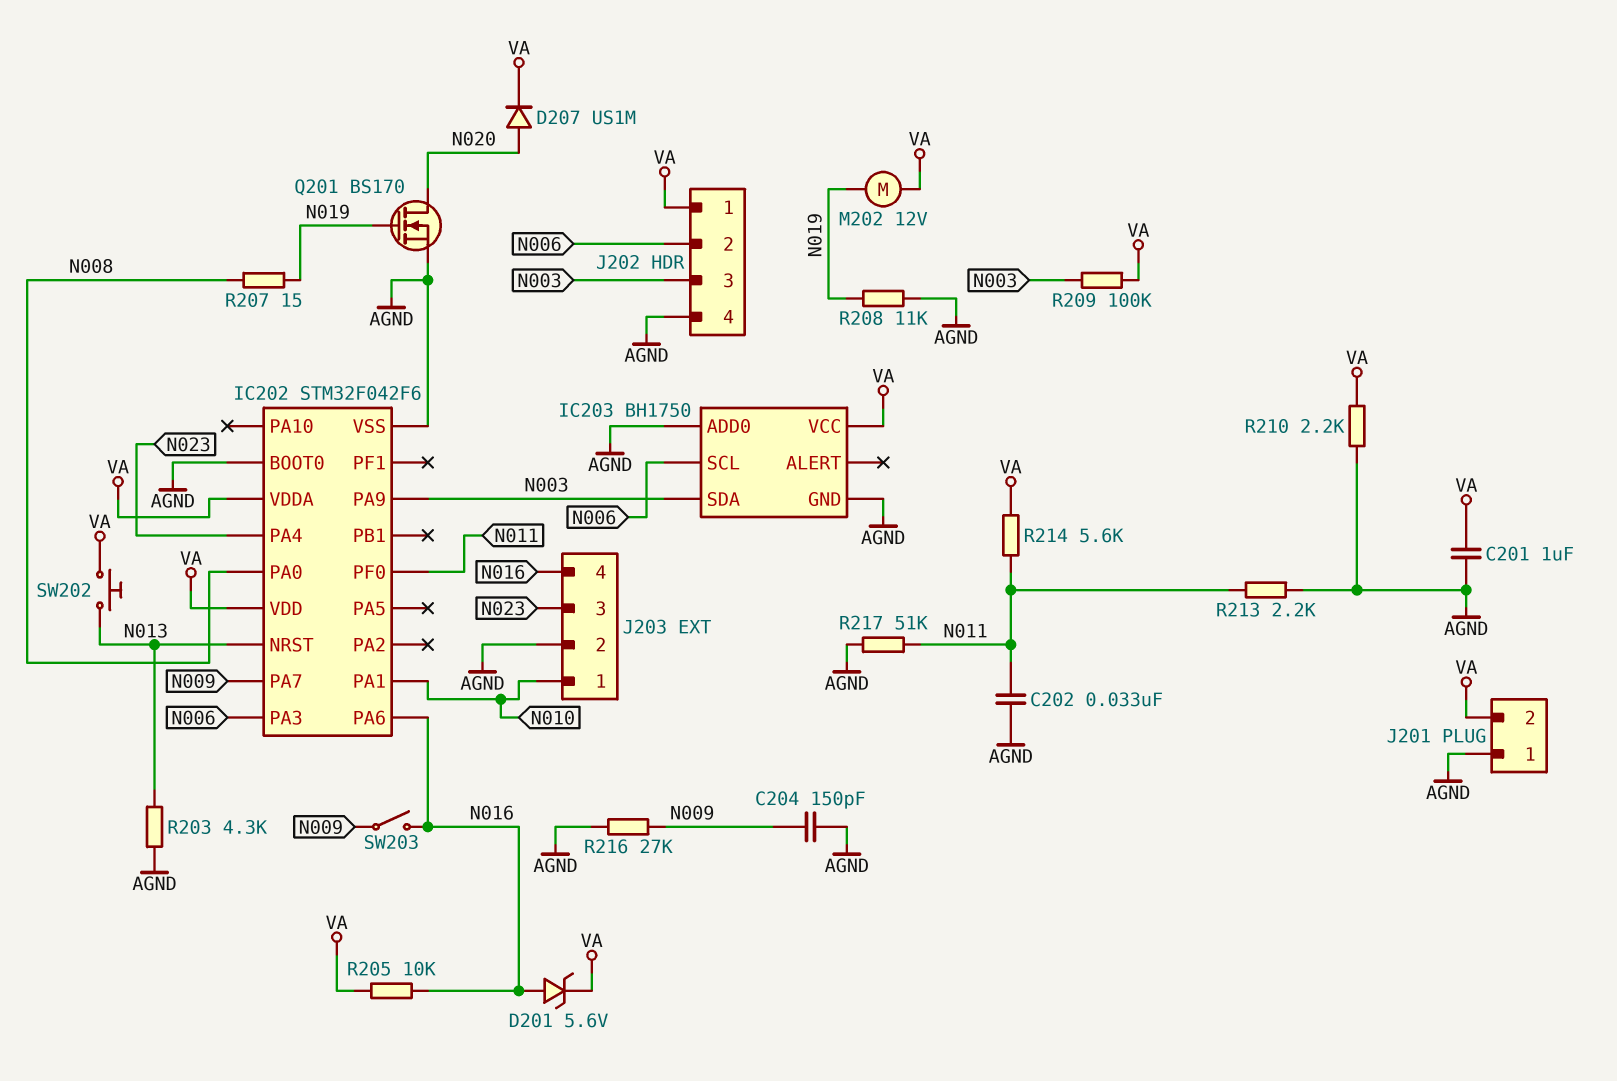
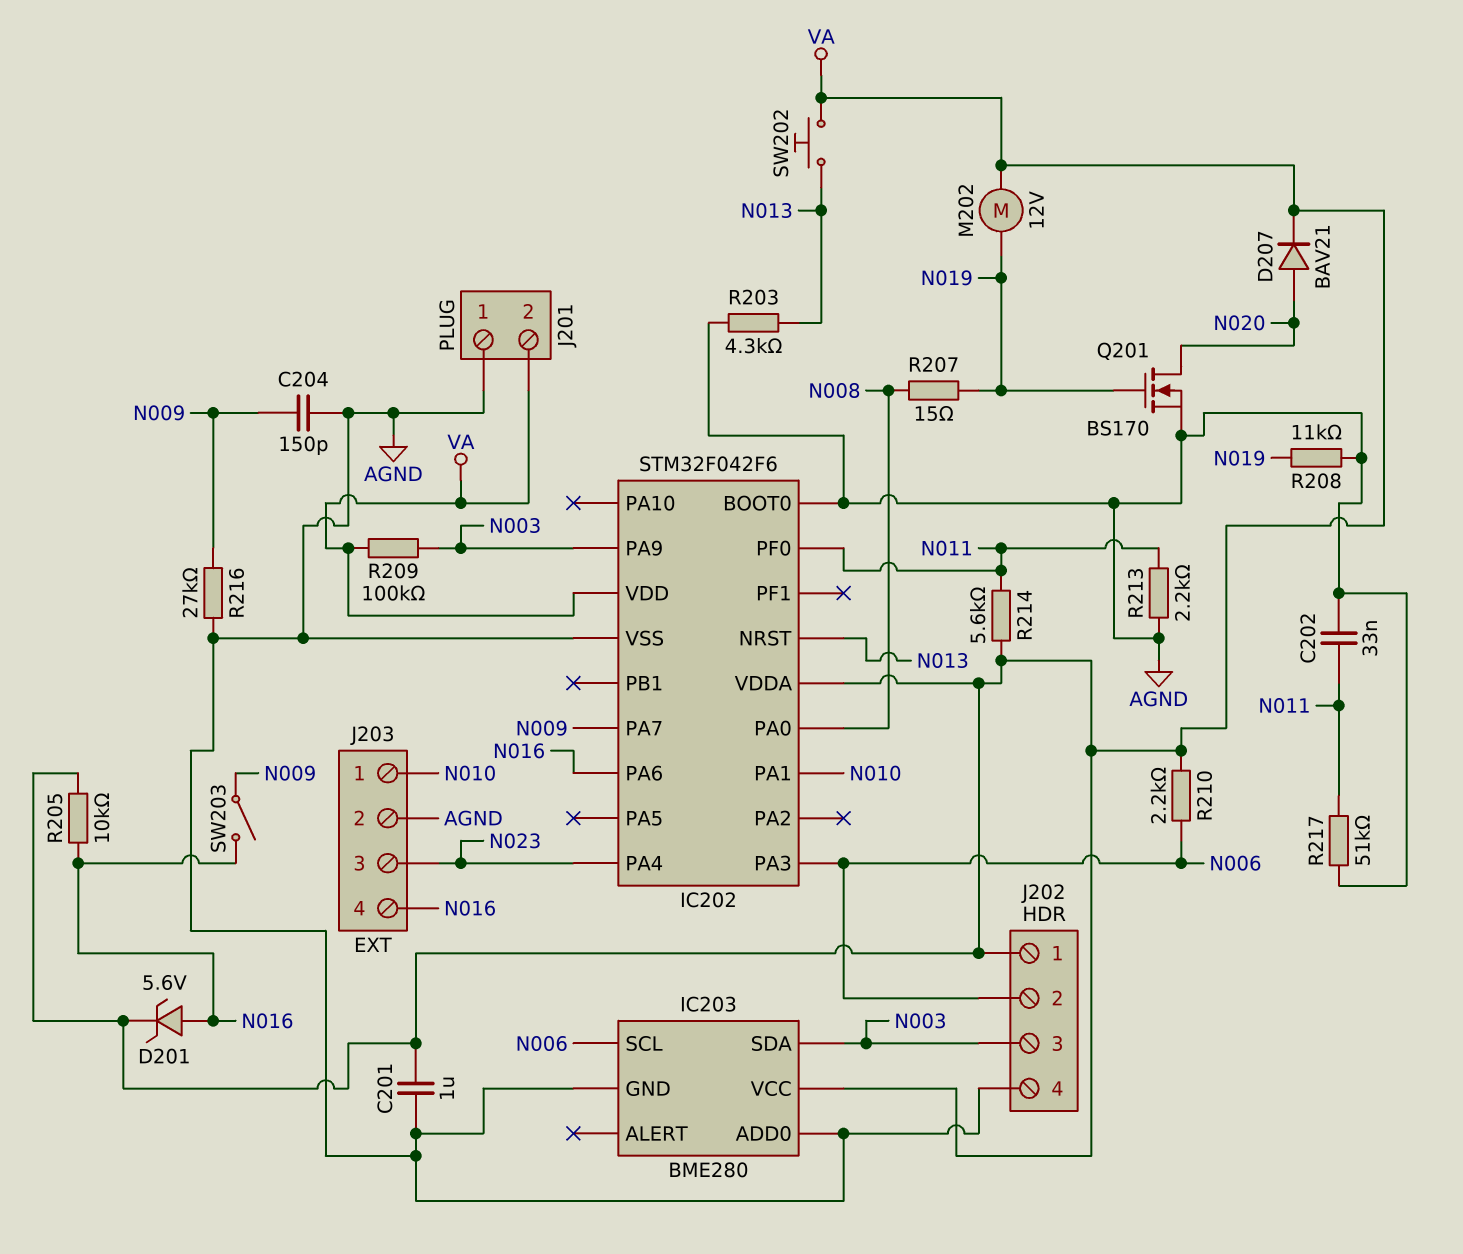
D207: diode US1M (A N020, K VA) -> diode BAV21 (A N020, K VA)
IC203: BH1750 -> BME280
R210: 2.2k (AGND, VA) -> 2.2k (N006, VA)

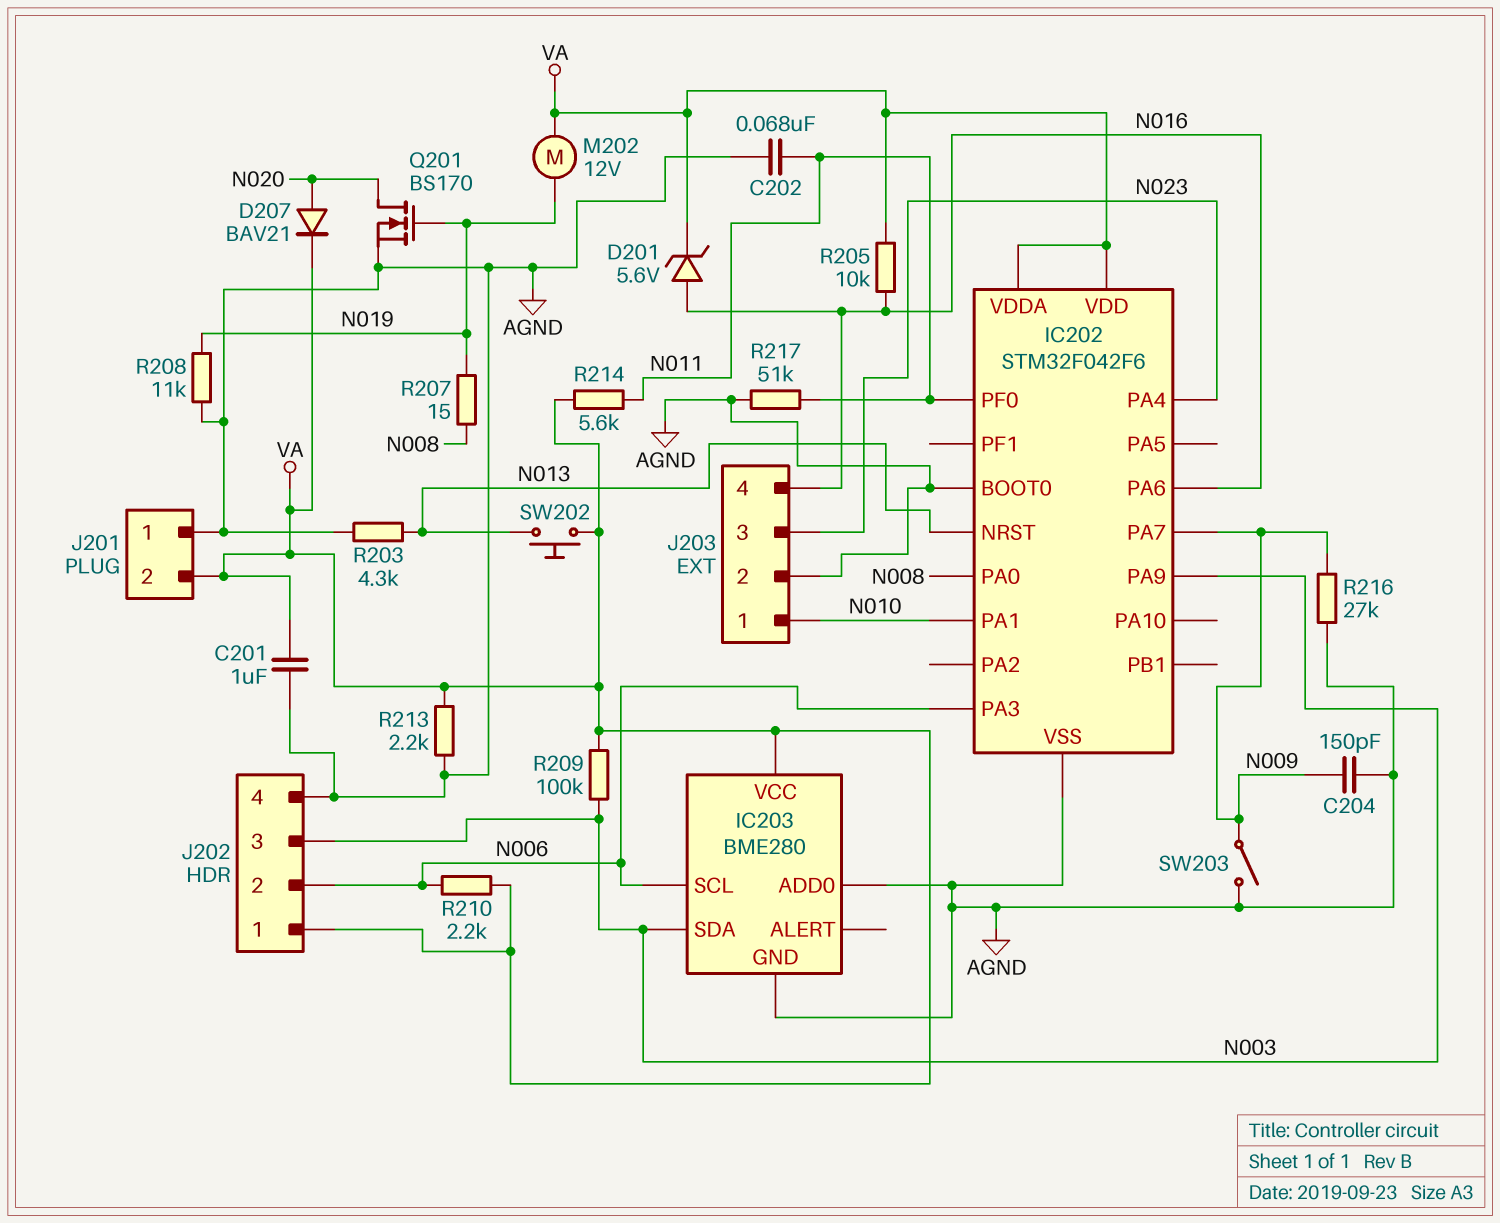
C202: 33nF (AGND, N011) -> 68nF (AGND, N011)
R213: 2.2k (AGND, N011) -> 2.2k (AGND, VA)
SW203: switch (N009, N016) -> switch (AGND, N009)

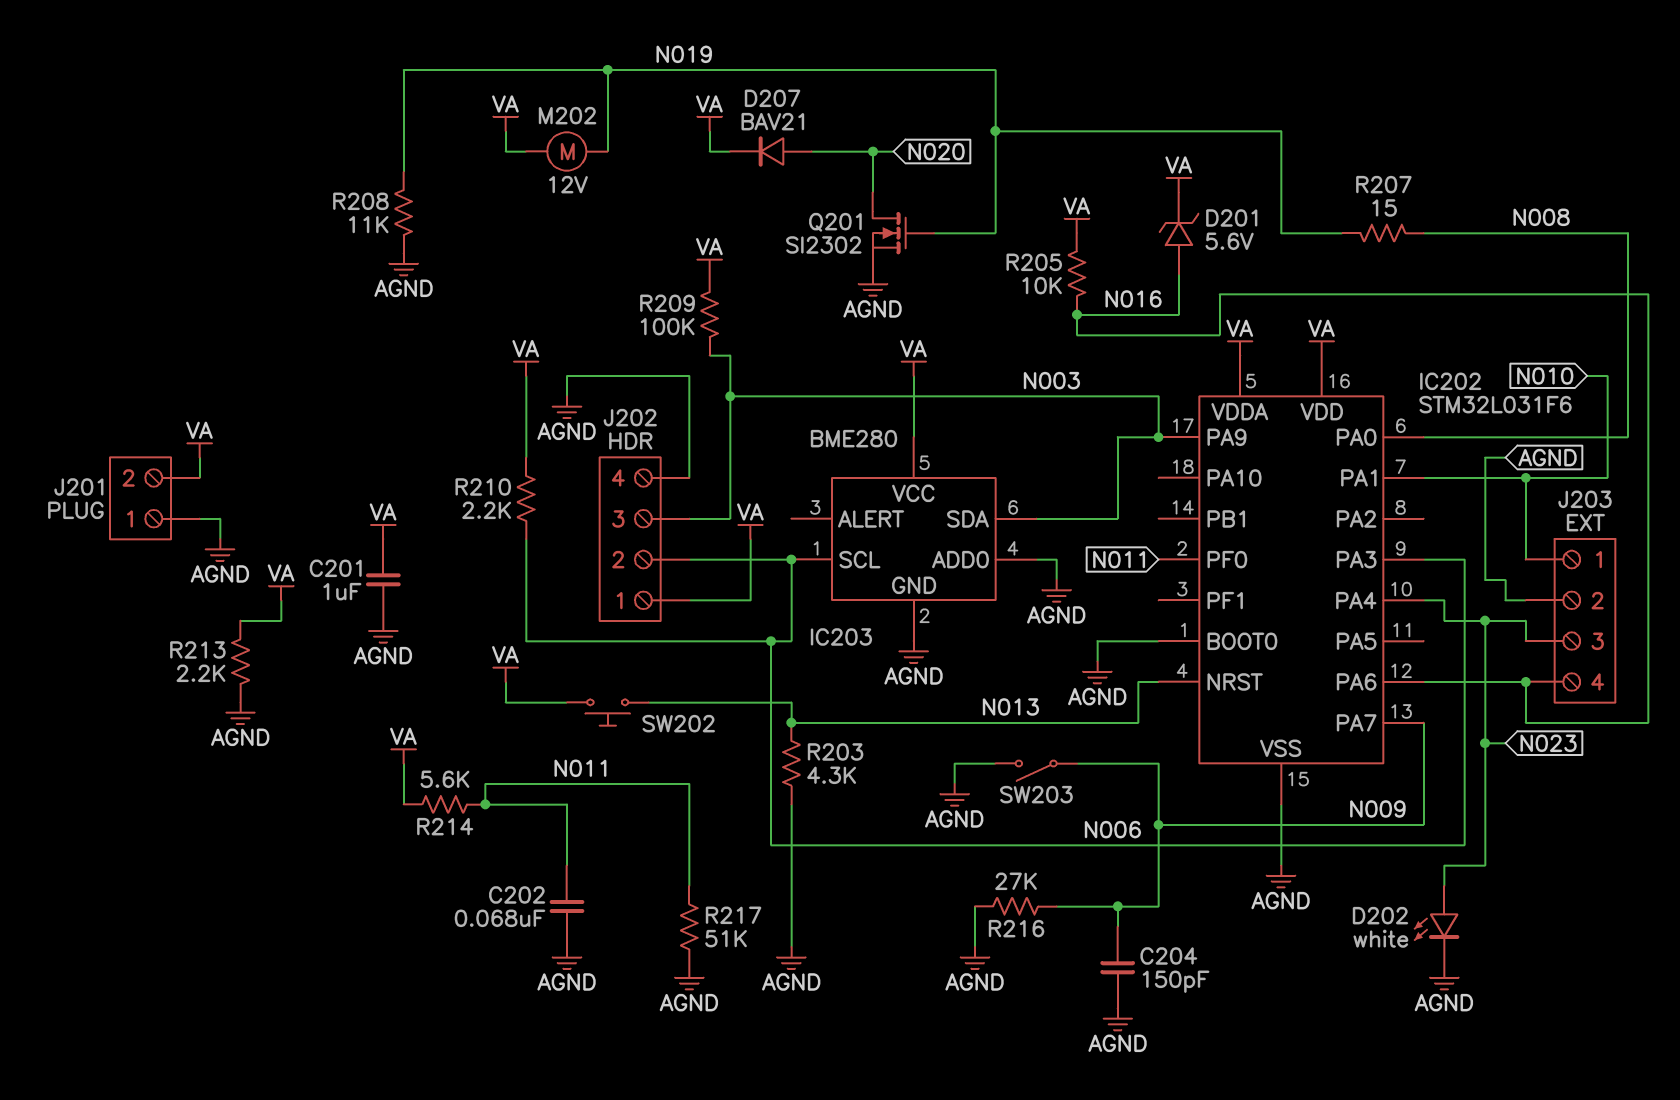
D202: none -> LED white (A N023, K AGND)
IC202: STM32F042F6 -> STM32L031F6
Q201: NMOS BS170 (G N019, D N020, S AGND) -> NMOS SI2302 (G N019, D N020, S AGND)

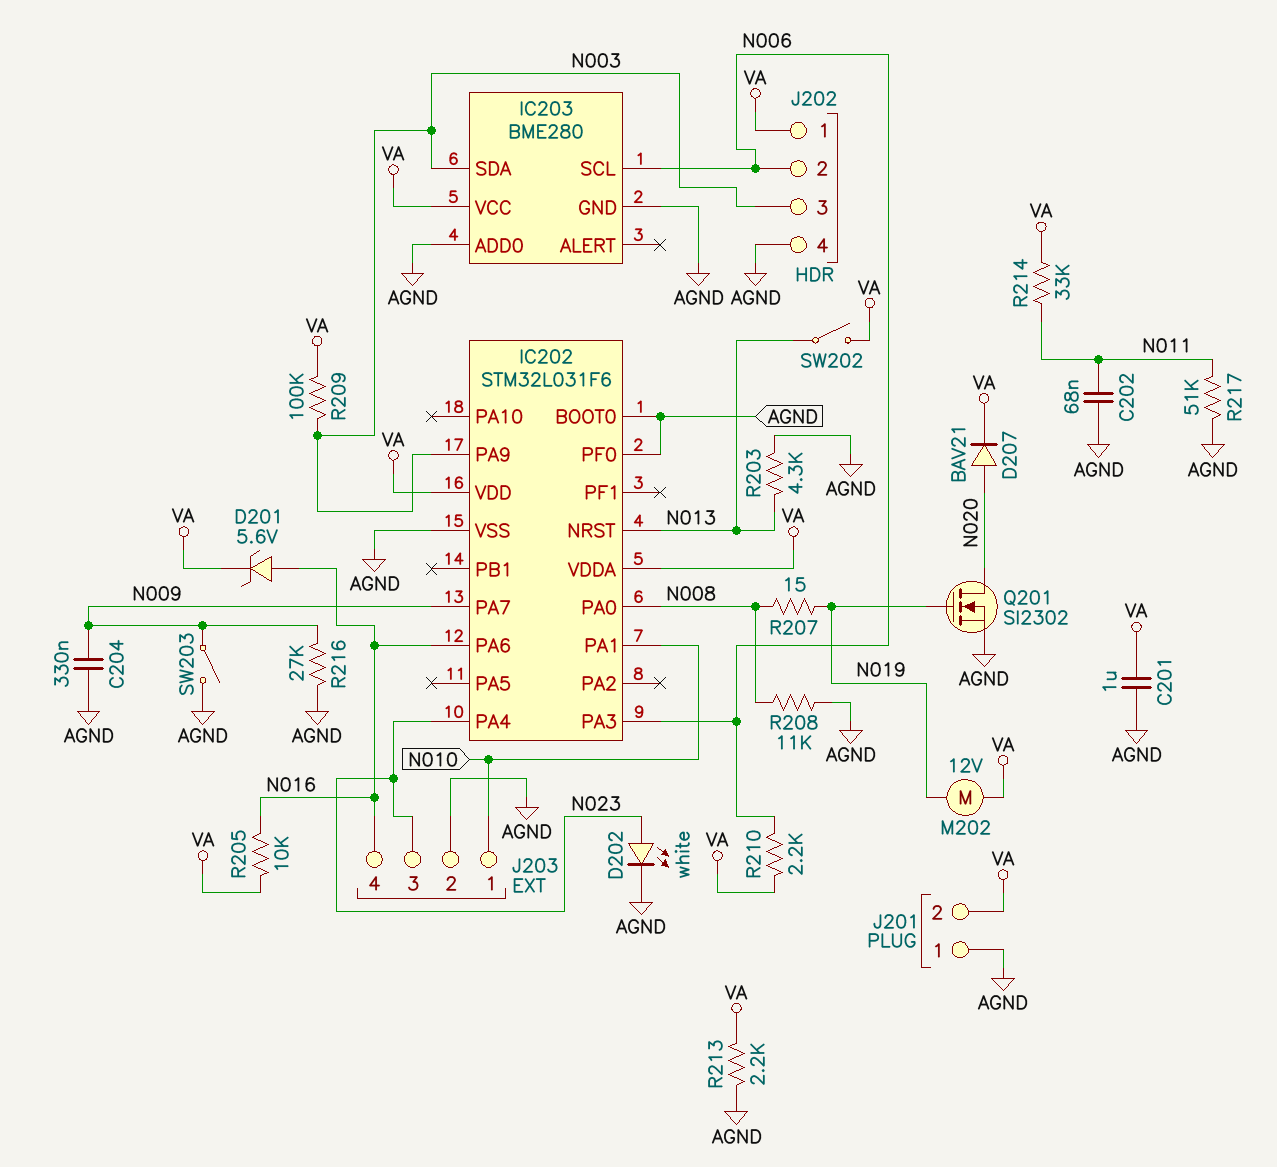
C204: 150pF (AGND, N009) -> 330nF (AGND, N009)
IC202 pin PF0: N011 -> AGND
R208: 11k (AGND, N019) -> 11k (AGND, N008)
R214: 5.6k (N011, VA) -> 33k (N011, VA)
SW202: button (N013, VA) -> switch (N013, VA)

